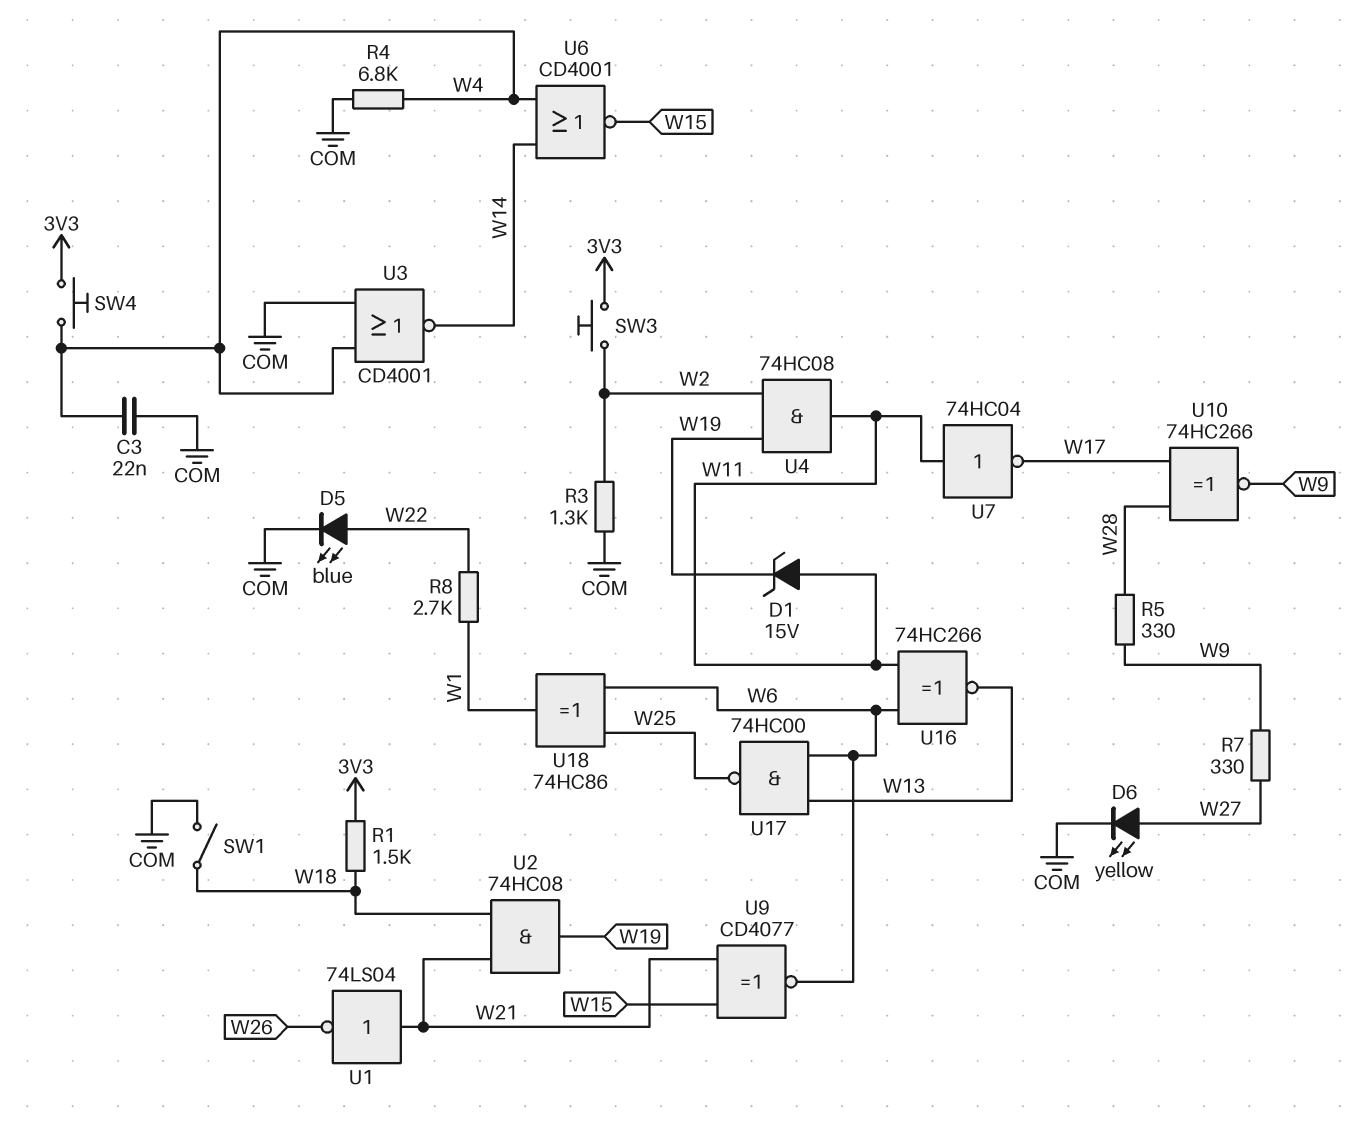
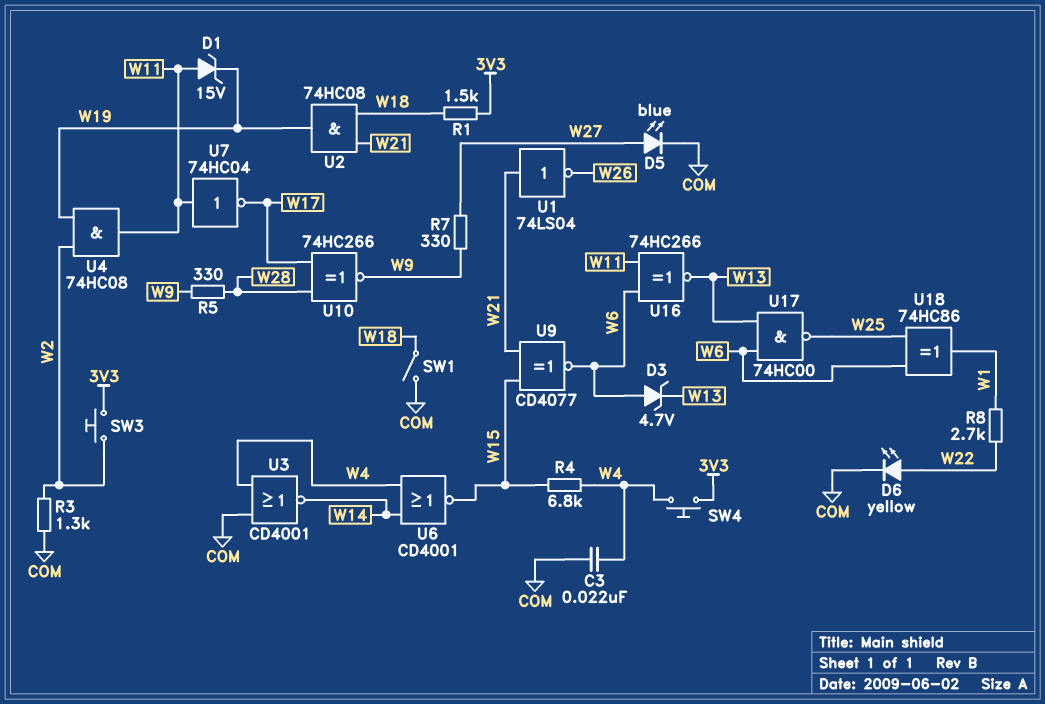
D3: none -> zener 4.7V (A W6, K W13)
D5: LED blue (A W22, K COM) -> LED blue (A W27, K COM)
D6: LED yellow (A W27, K COM) -> LED yellow (A W22, K COM)
R4: 6.8k (COM, W4) -> 6.8k (W4, W15)

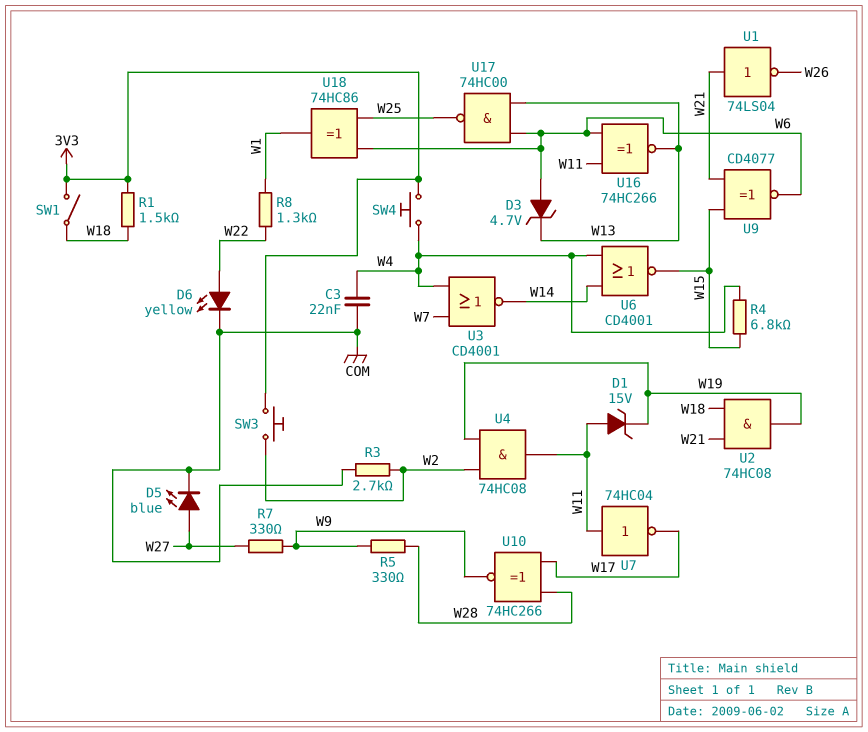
R3: 1.3k (COM, W2) -> 2.7k (COM, W2)
R8: 2.7k (W1, W22) -> 1.3k (W1, W22)
SW1: switch (COM, W18) -> switch (3V3, W18)
U3: NOR CD4001 (in COM, in W4, out W14) -> NOR CD4001 (in W4, in W7, out W14)

